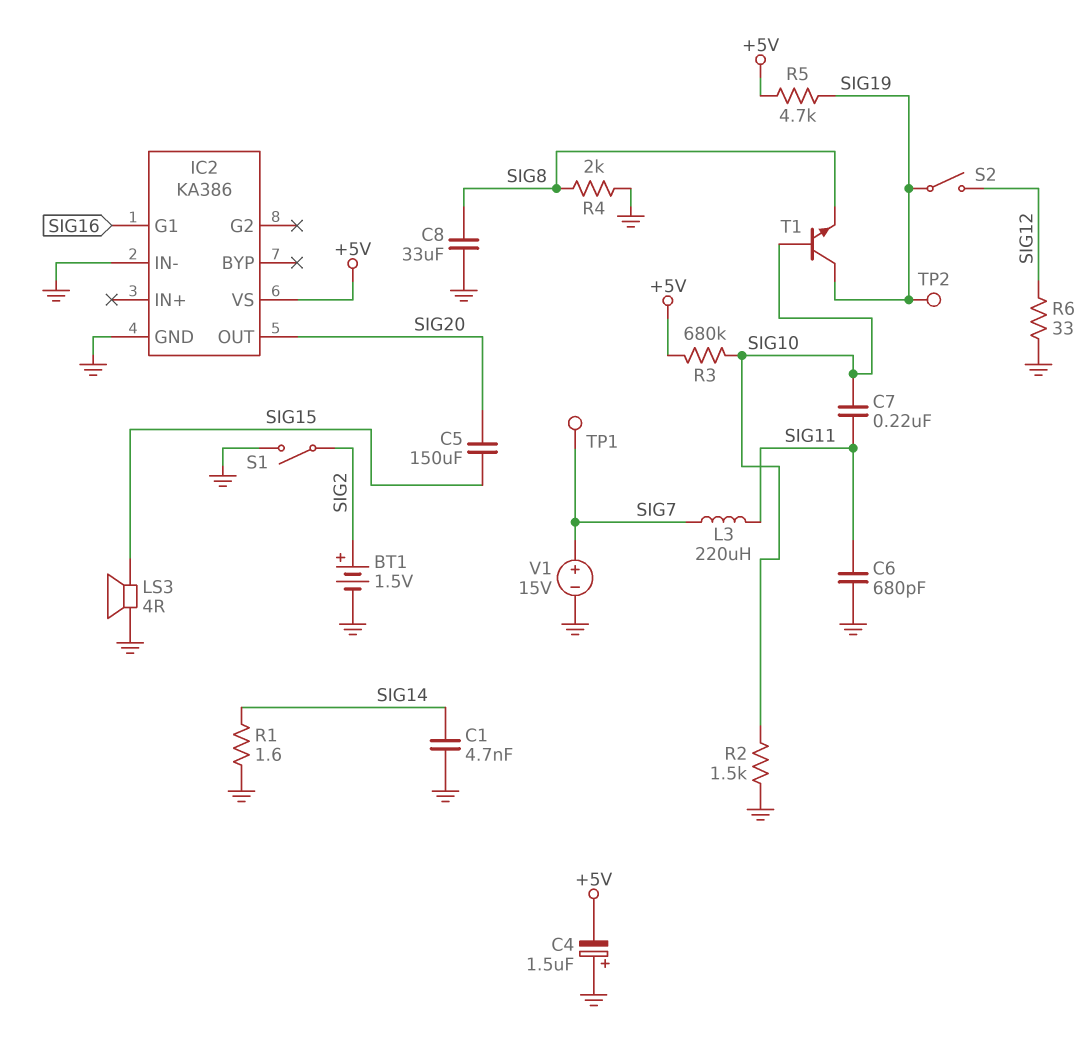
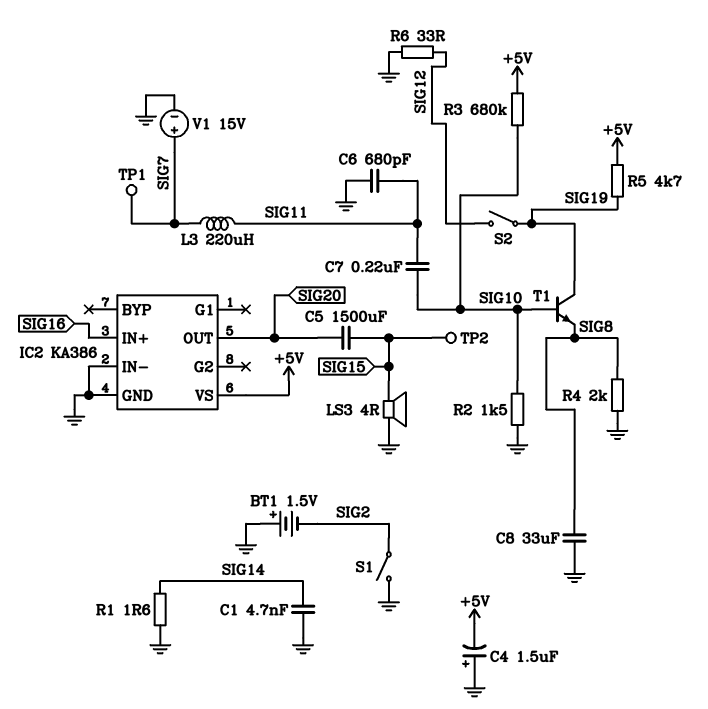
BT1: 1.5V (plus SIG2, minus GND) -> 1.5V (plus GND, minus SIG2)
C5: 150uF (SIG15, SIG20) -> 1500uF (SIG15, SIG20)
IC2 pin G1: SIG16 -> none
IC2 pin IN+: none -> SIG16
TP2: test point (SIG19) -> test point (SIG15)

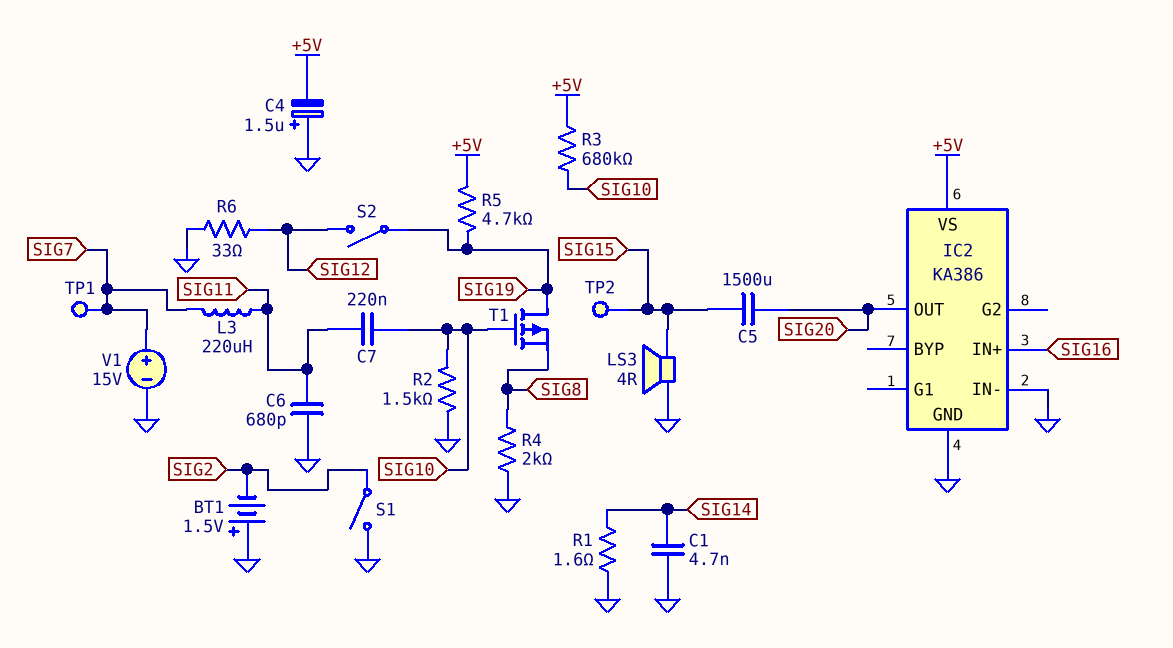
C8: 33uF (GND, SIG8) -> none
T1: NPN (B SIG10, C SIG19, E SIG8) -> PMOS (G SIG10, D SIG19, S SIG8)

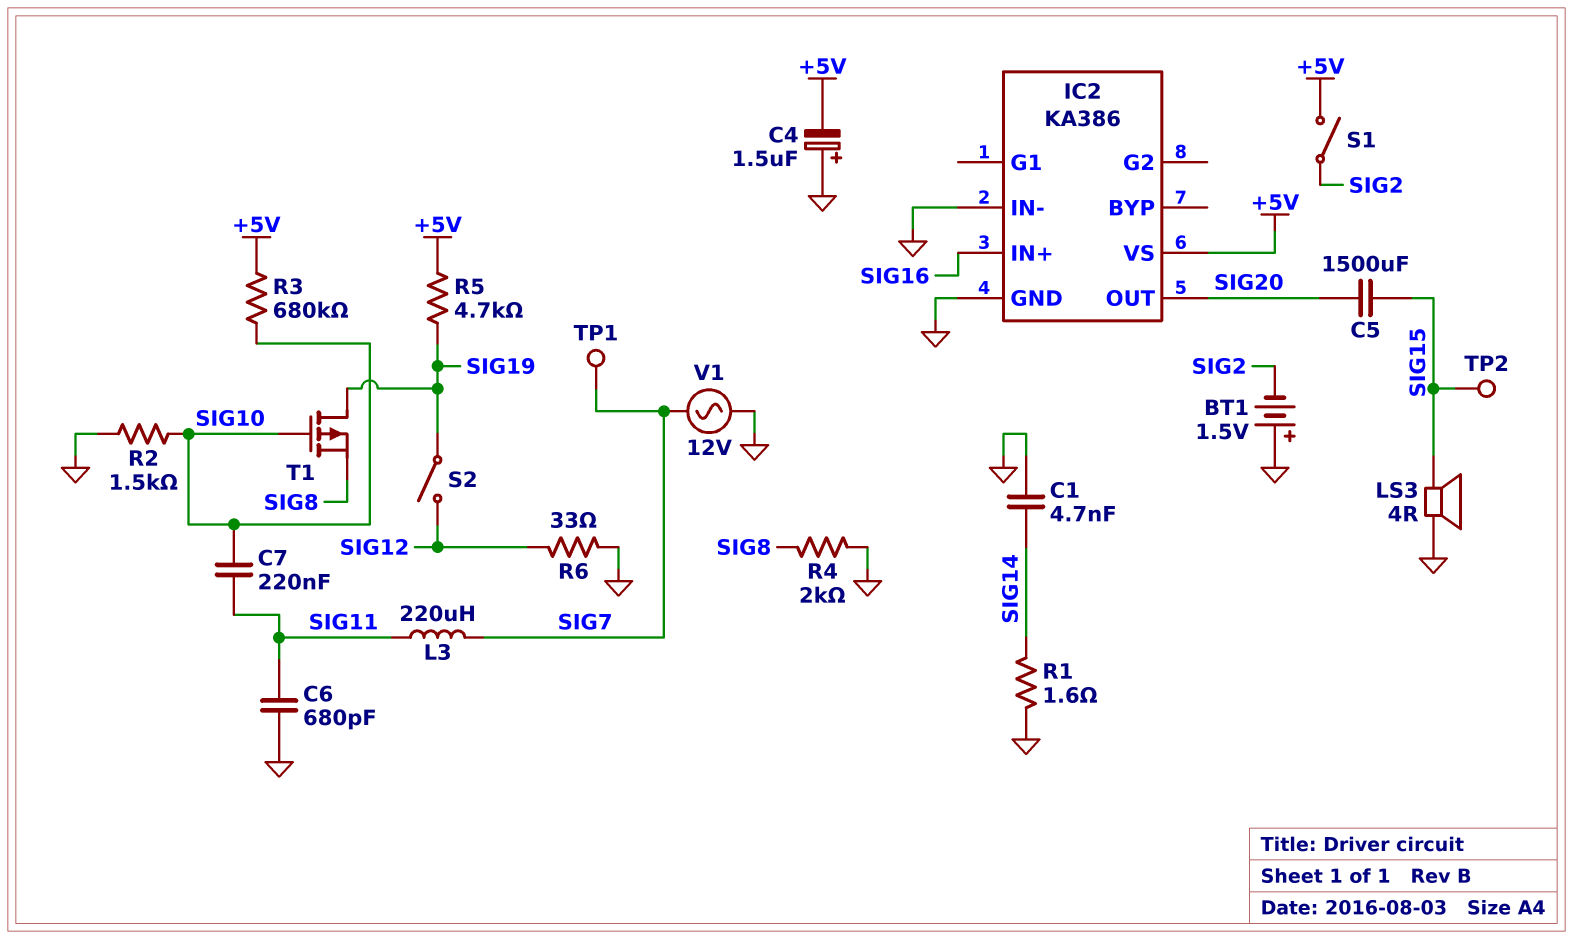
S1: switch (GND, SIG2) -> switch (+5V, SIG2)
V1: 15V (plus SIG7, minus GND) -> AC 12V (GND, SIG7)

